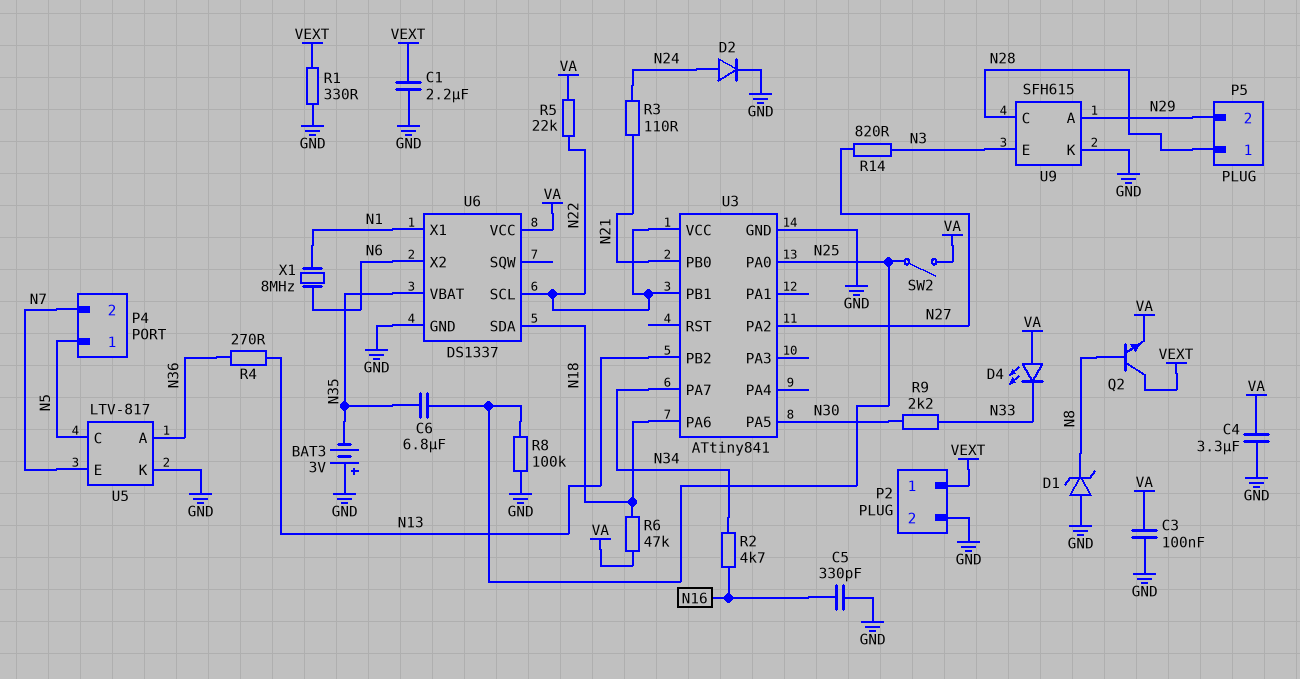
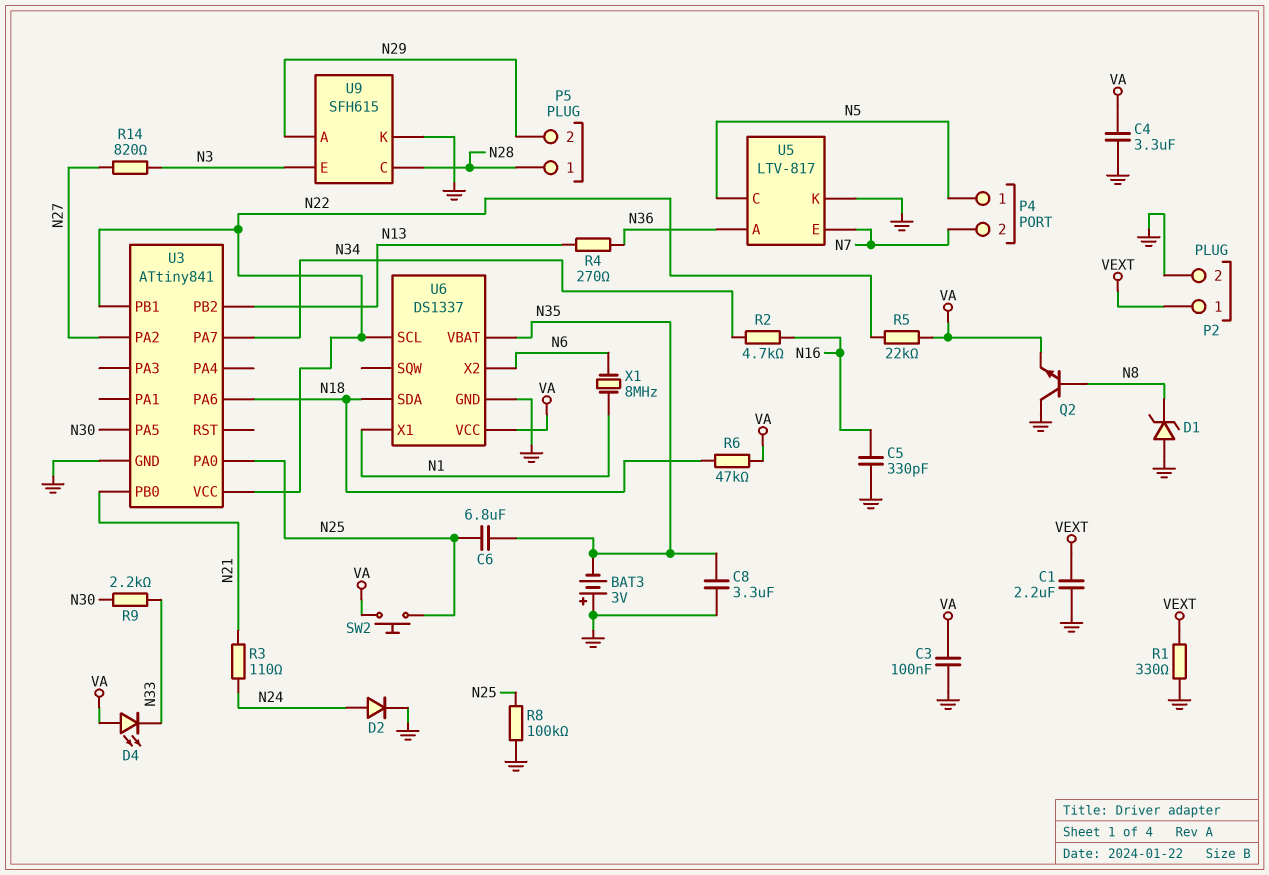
C8: none -> 3.3uF (GND, N35)
Q2: NPN (B N8, C VEXT, E VA) -> NPN (B N8, C GND, E VA)
SW2: switch (N25, VA) -> button (N25, VA)

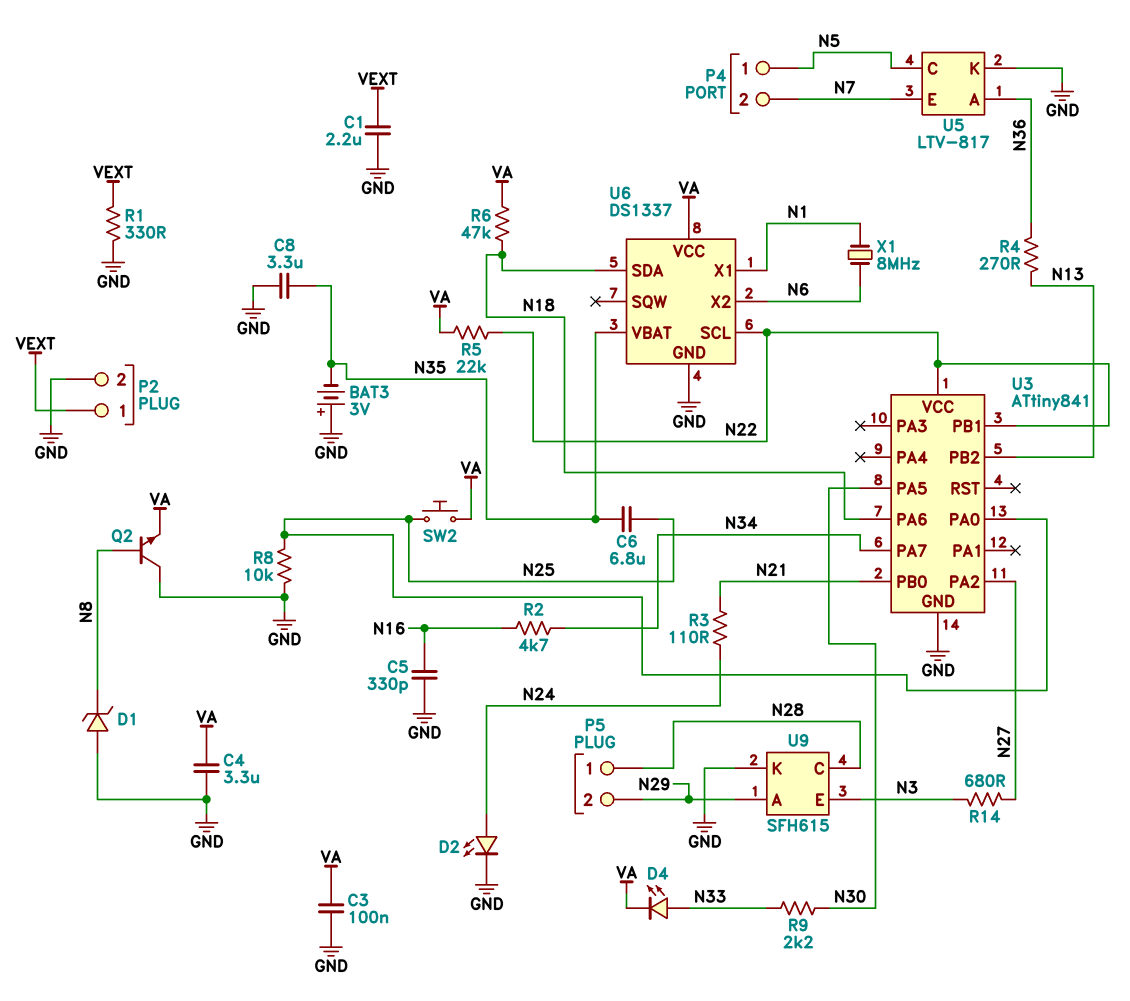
D2: diode (A N24, K GND) -> LED (A N24, K GND)
D4: LED (A VA, K N33) -> LED (A N33, K VA)
R8: 100k (GND, N25) -> 10k (GND, N25)
R14: 820 (N3, N27) -> 680 (N3, N27)

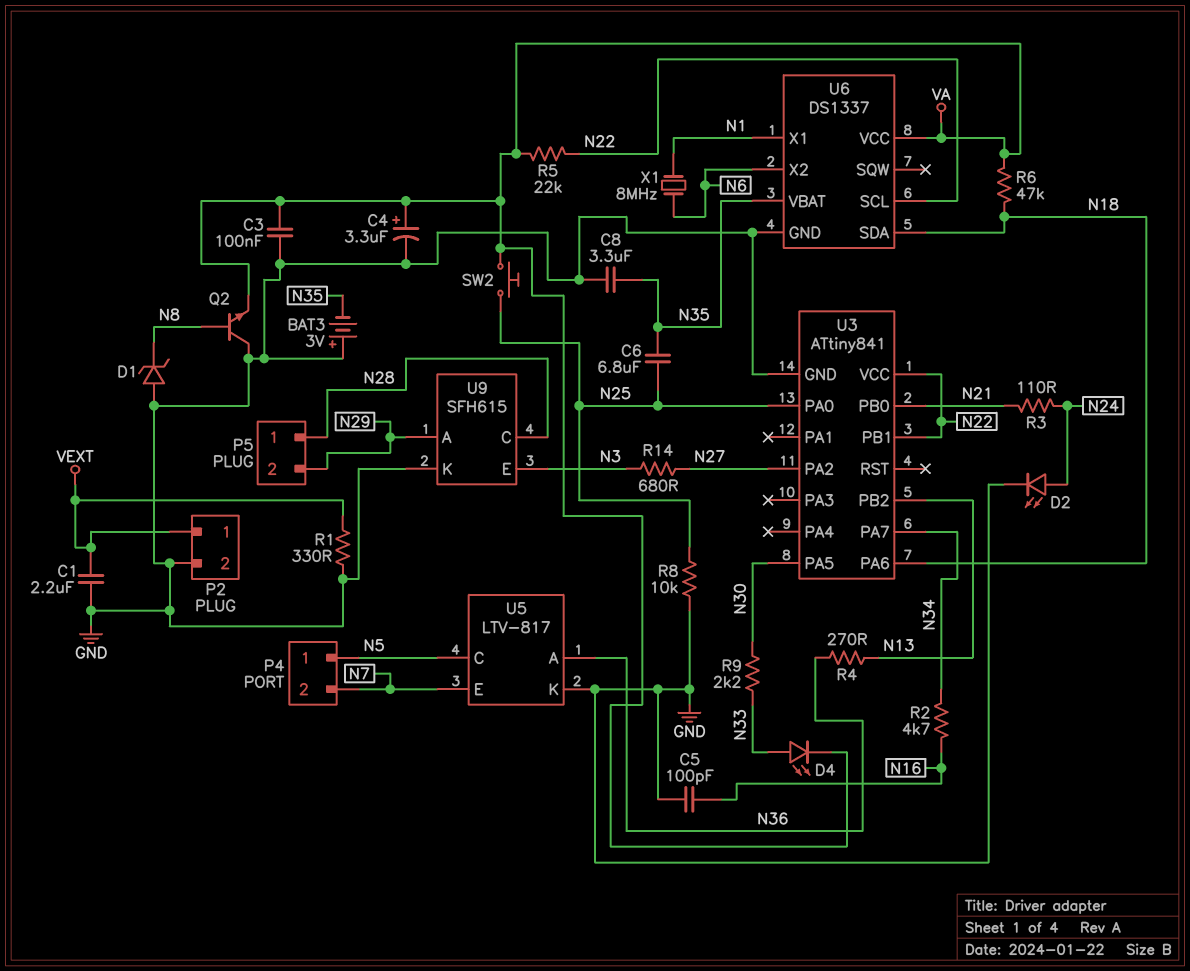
C4: 3.3uF (GND, VA) -> 3.3uF (plus VA, minus GND)
C5: 330pF (GND, N16) -> 100pF (GND, N16)

